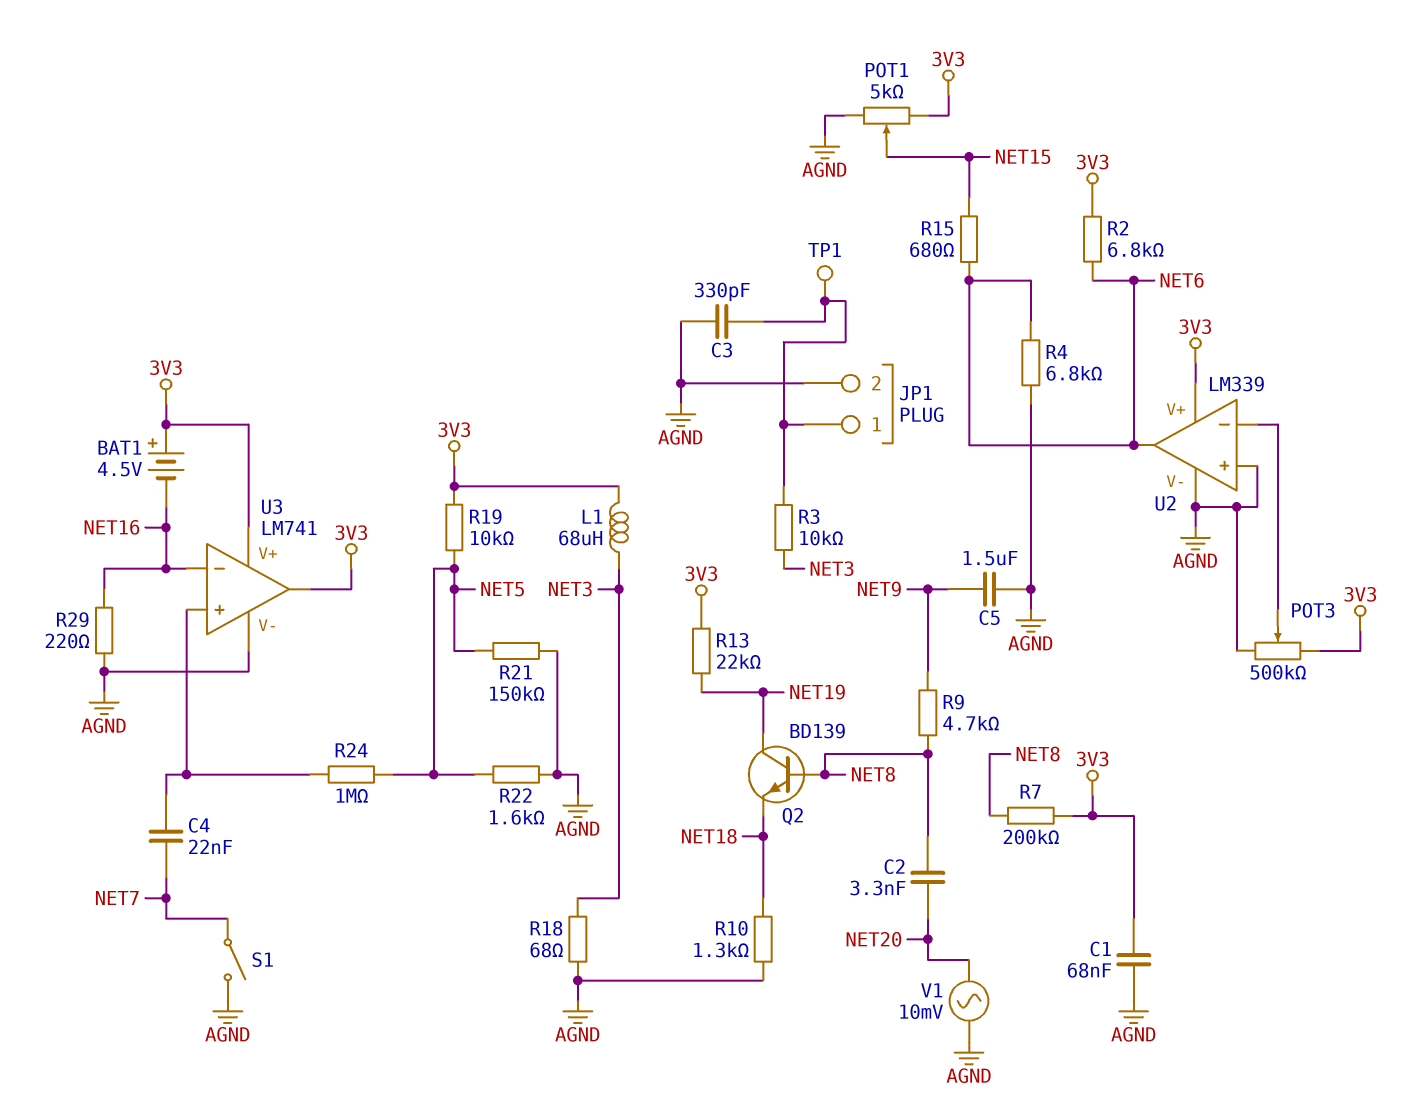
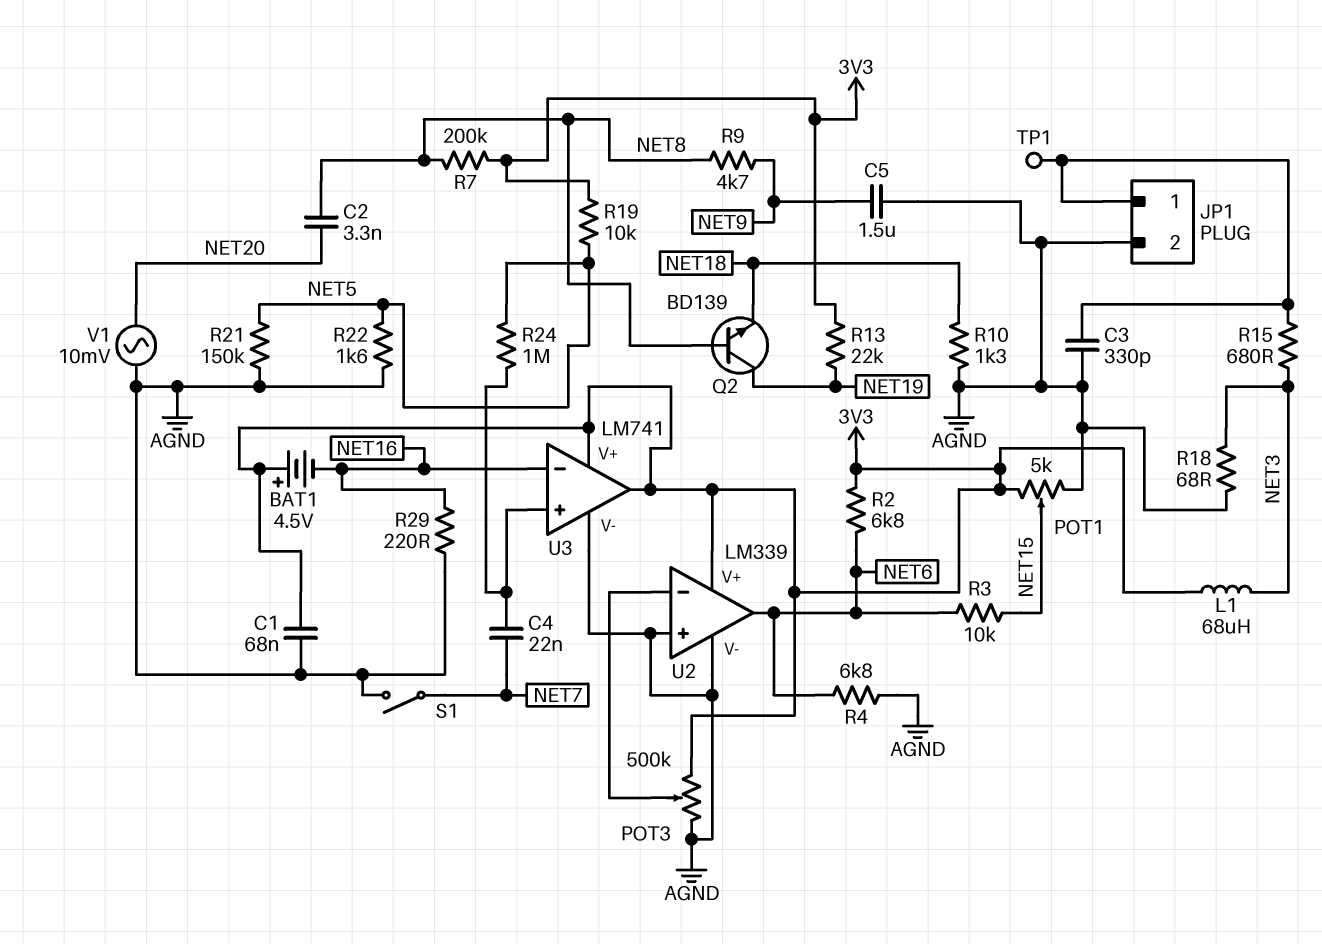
R3: 10k (JP1/1, NET3) -> 10k (NET6, NET15)
R15: 680 (NET6, NET15) -> 680 (JP1/1, NET3)

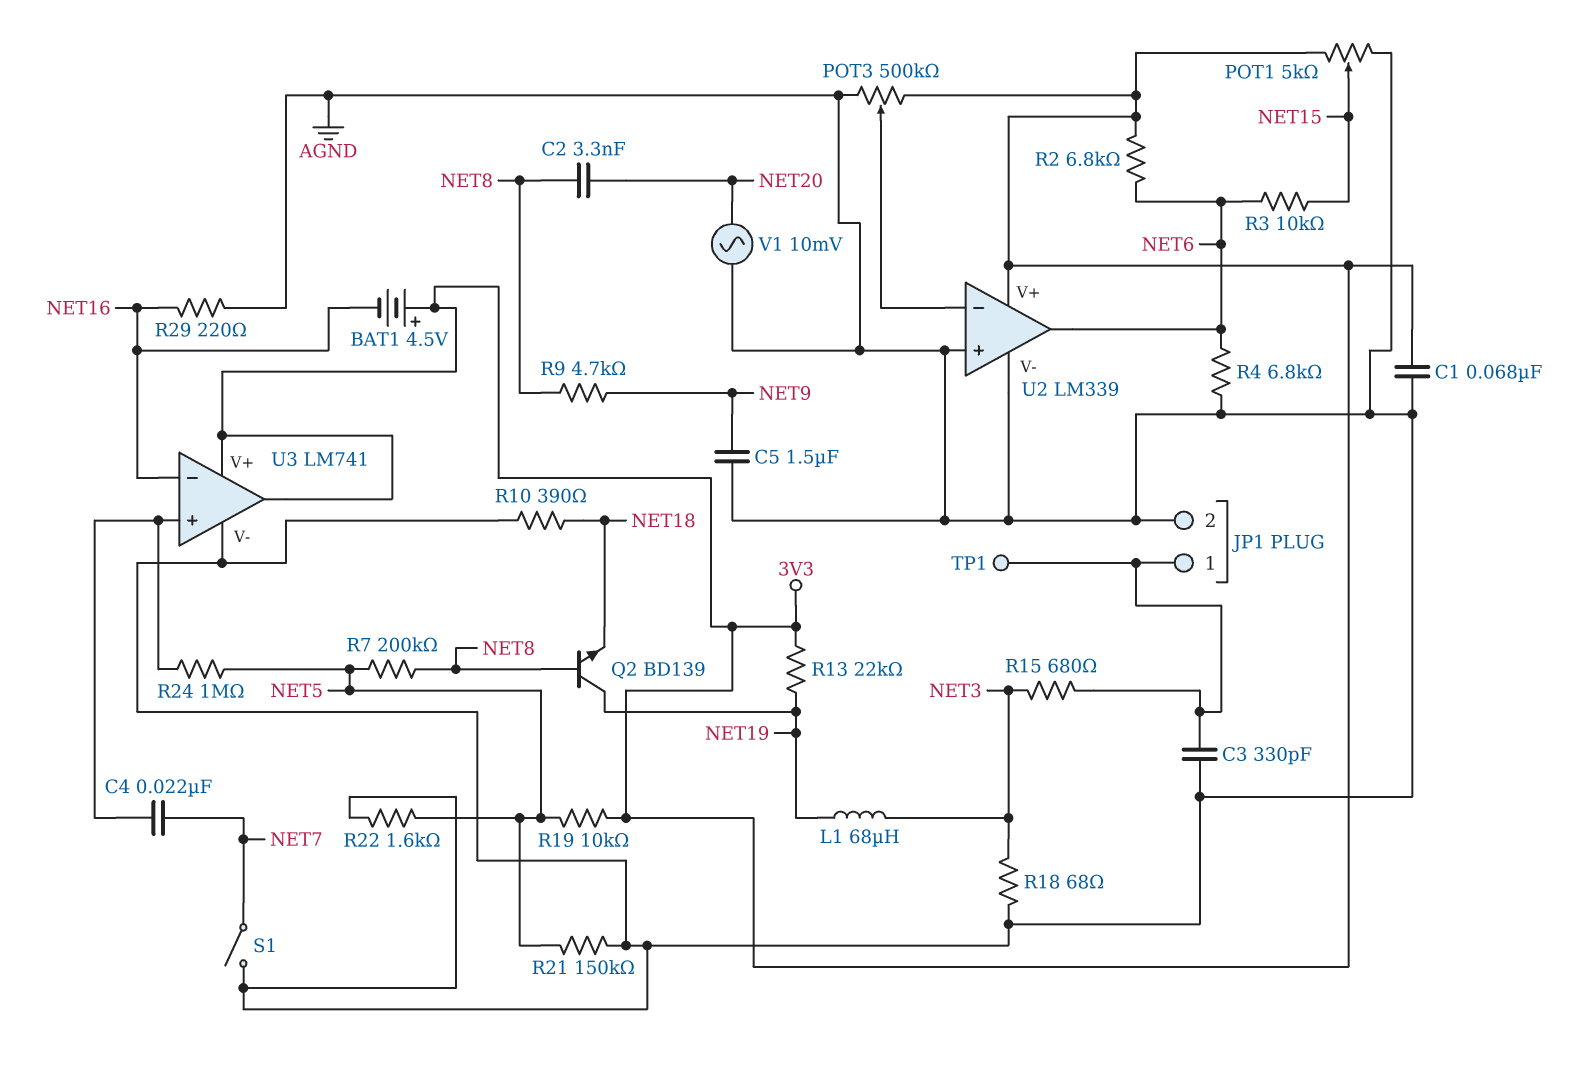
L1: 68uH (3V3, NET3) -> 68uH (NET3, NET19)
R7: 200k (3V3, NET8) -> 200k (NET5, NET8)
R10: 1.3k (AGND, NET18) -> 390 (AGND, NET18)

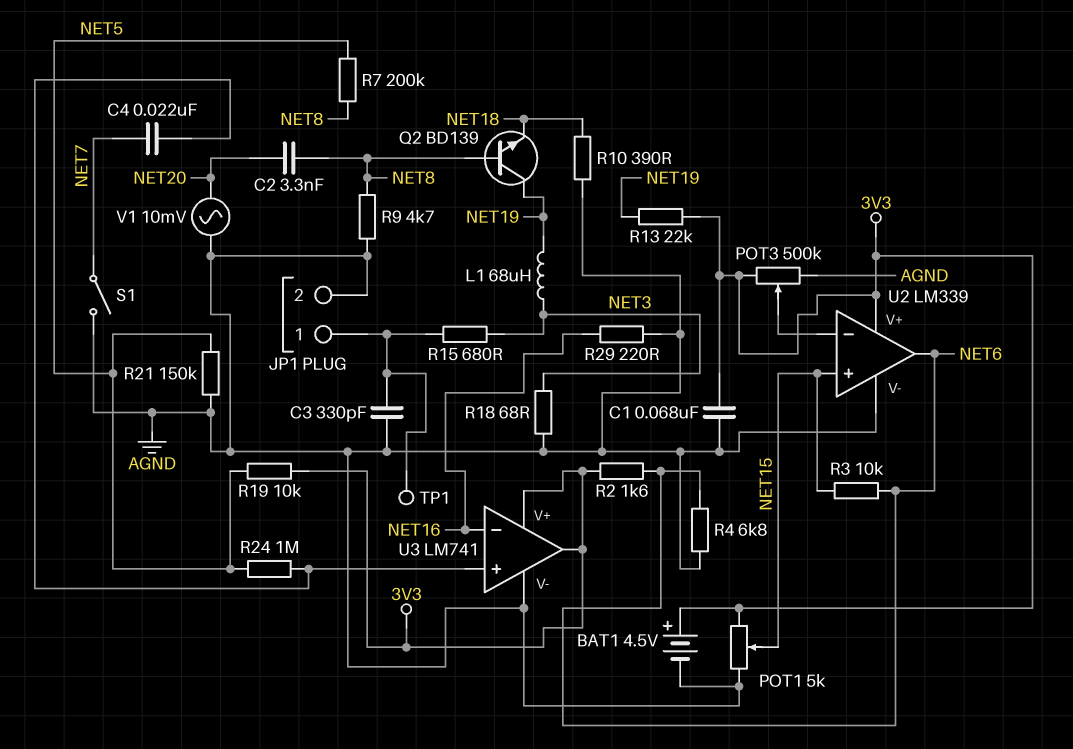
BAT1: 4.5V (plus 3V3, minus NET16) -> 4.5V (plus 3V3, minus AGND)
C5: 1.5uF (AGND, NET9) -> none
R2: 6.8k (3V3, NET6) -> 1.6k (3V3, NET6)
R9: 4.7k (NET8, NET9) -> 4.7k (AGND, NET8)
R22: 1.6k (AGND, NET5) -> none
U2 pin in+: AGND -> NET15

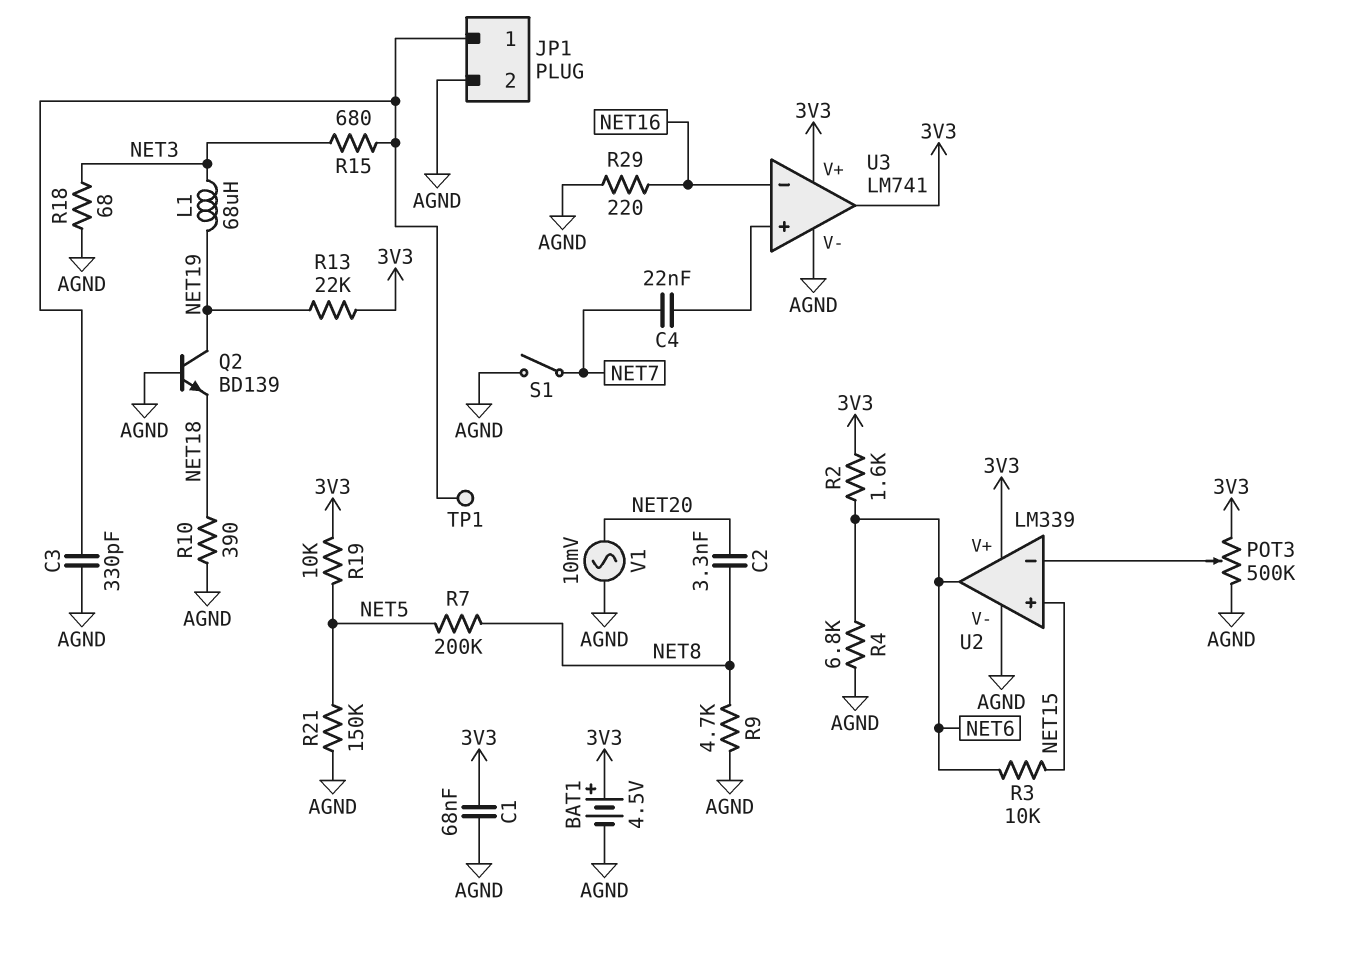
POT1: 5k (3V3, AGND, wiper NET15) -> none
Q2: NPN BD139 (B NET8, C NET19, E NET18) -> NPN BD139 (B AGND, C NET19, E NET18)
R24: 1M (NET5, U3/in+) -> none

